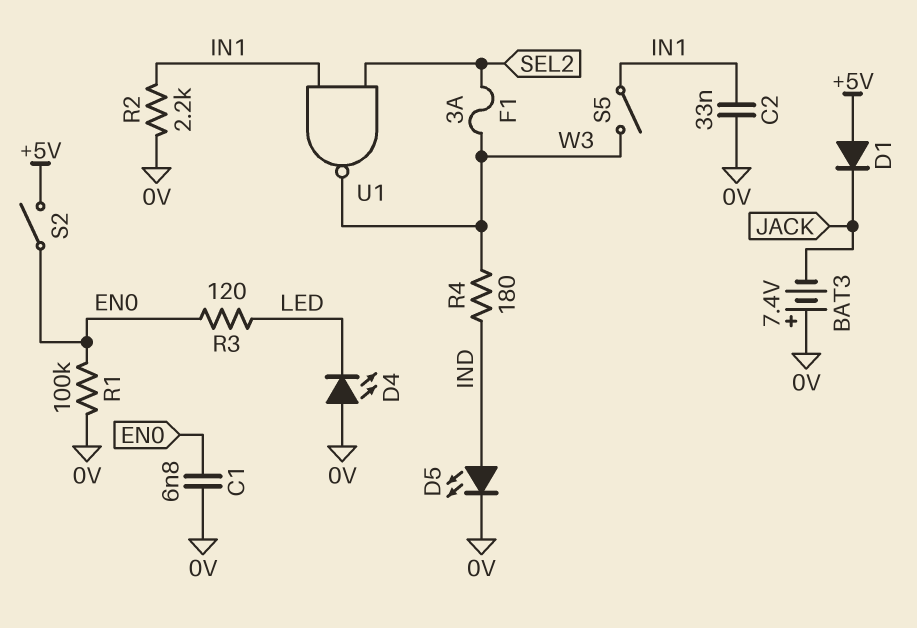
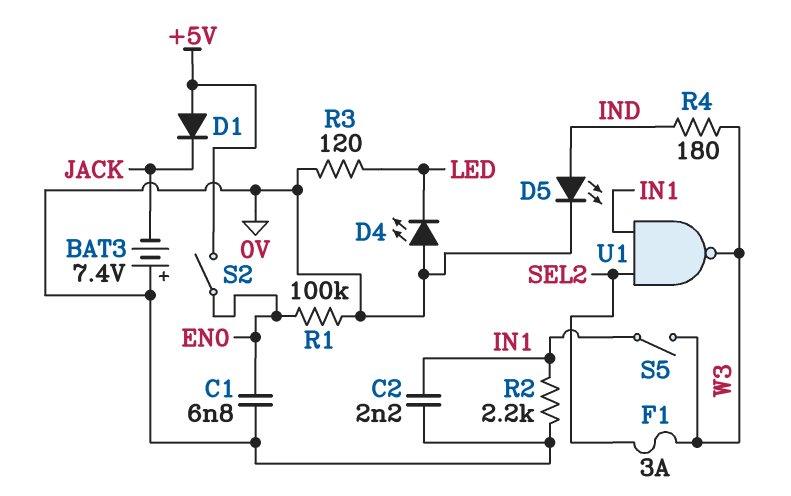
C2: 33nF (0V, IN1) -> 2.2nF (0V, IN1)
R3: 120 (EN0, LED) -> 120 (0V, LED)

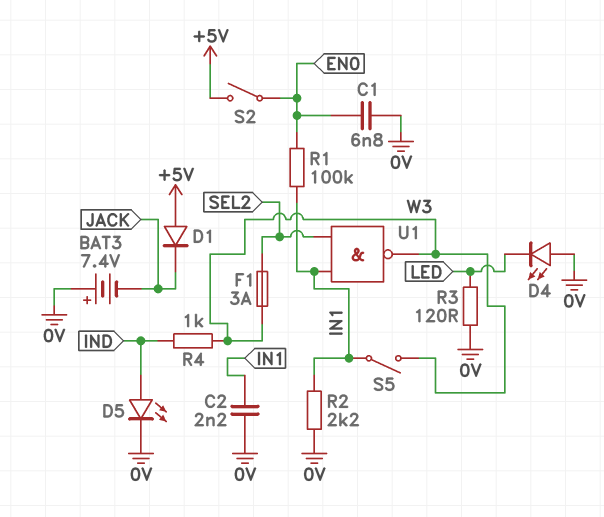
R1: 100k (0V, EN0) -> 100k (EN0, IN1)
R4: 180 (IND, W3) -> 1k (IND, W3)

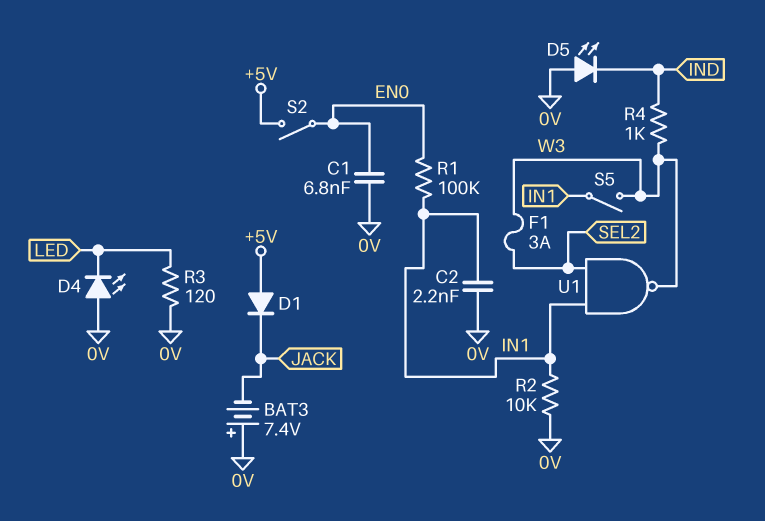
D5: LED (A IND, K 0V) -> LED (A 0V, K IND)
R2: 2.2k (0V, IN1) -> 10k (0V, IN1)

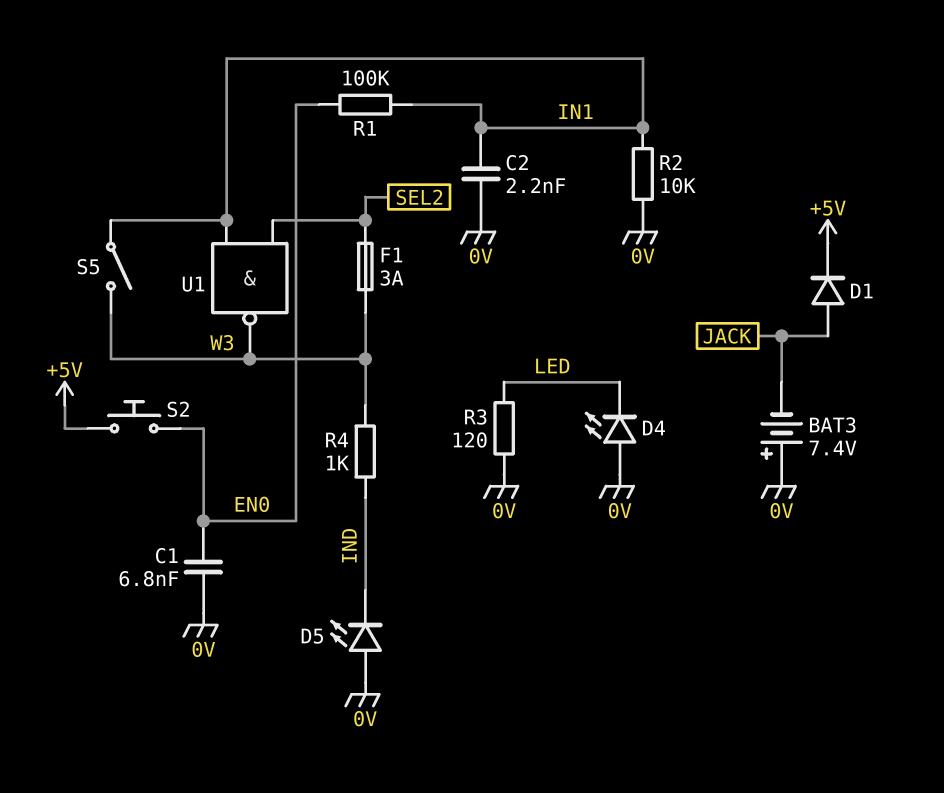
D1: diode (A +5V, K JACK) -> diode (A JACK, K +5V)
S2: switch (+5V, EN0) -> button (+5V, EN0)

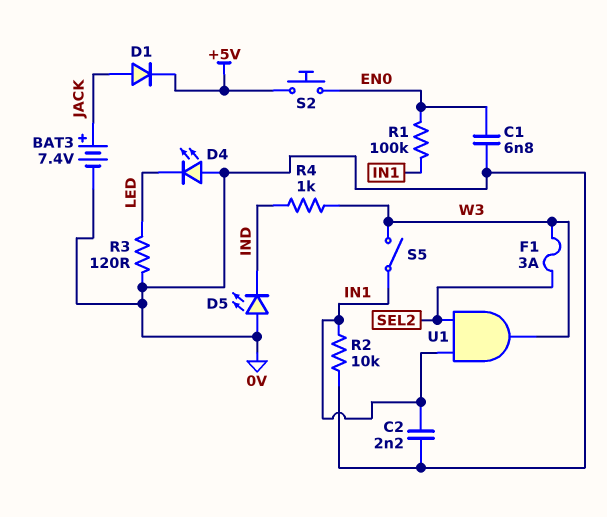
BAT3: 7.4V (plus 0V, minus JACK) -> 7.4V (plus JACK, minus 0V)
U1: NAND (in IN1, in SEL2, out W3) -> AND (in IN1, in SEL2, out W3)

